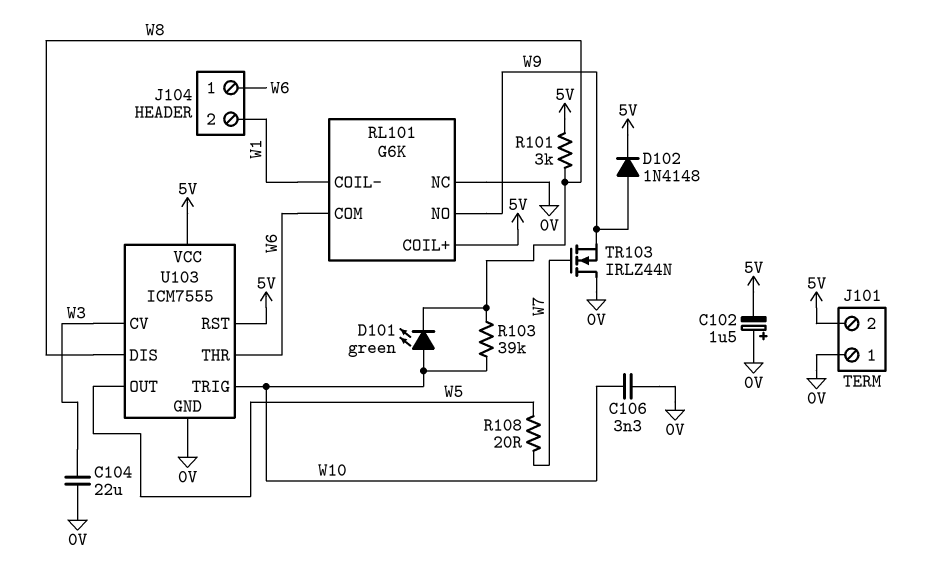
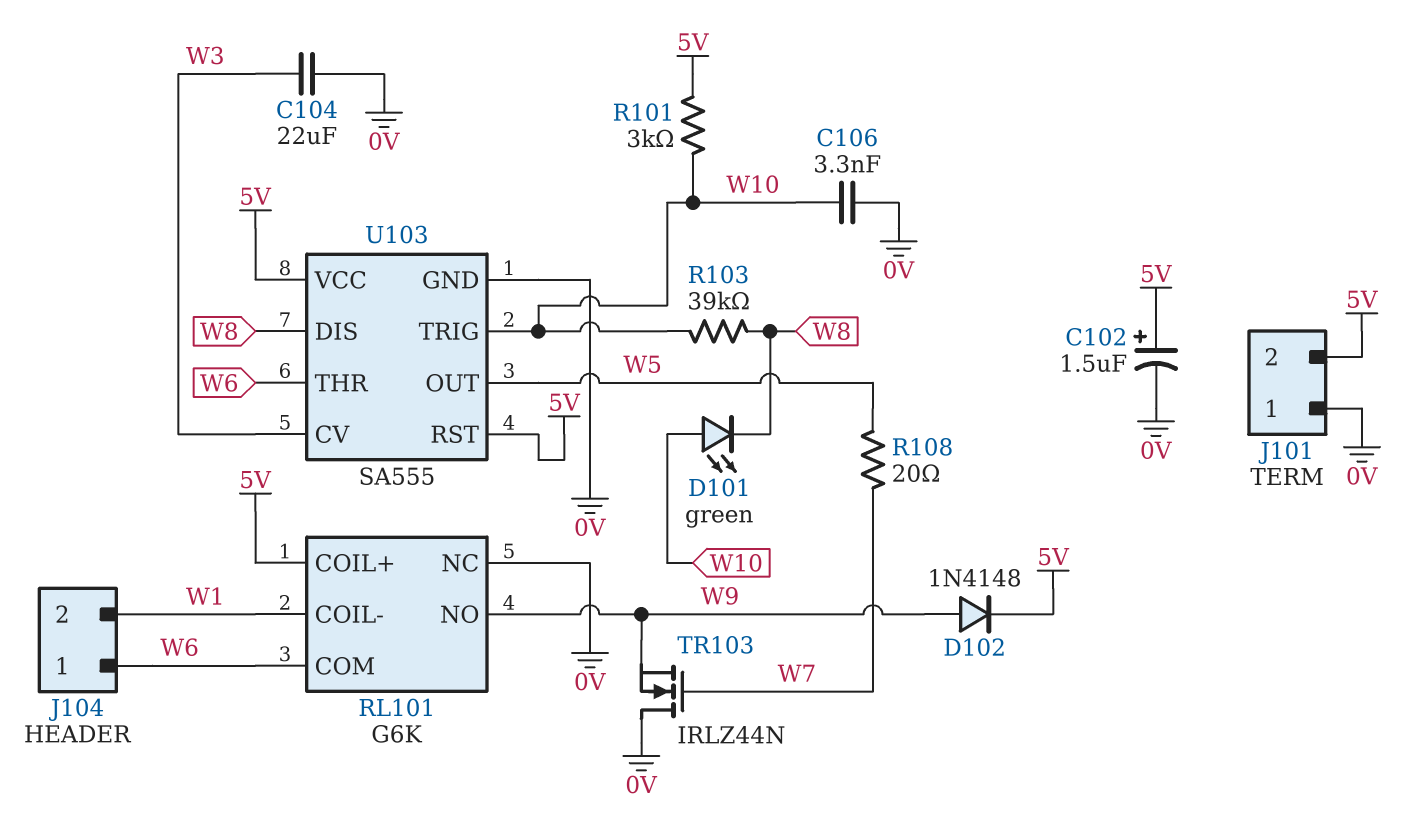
C102: 1.5uF (plus 0V, minus 5V) -> 1.5uF (plus 5V, minus 0V)
R101: 3k (5V, W8) -> 3k (5V, W10)
U103: ICM7555 -> SA555

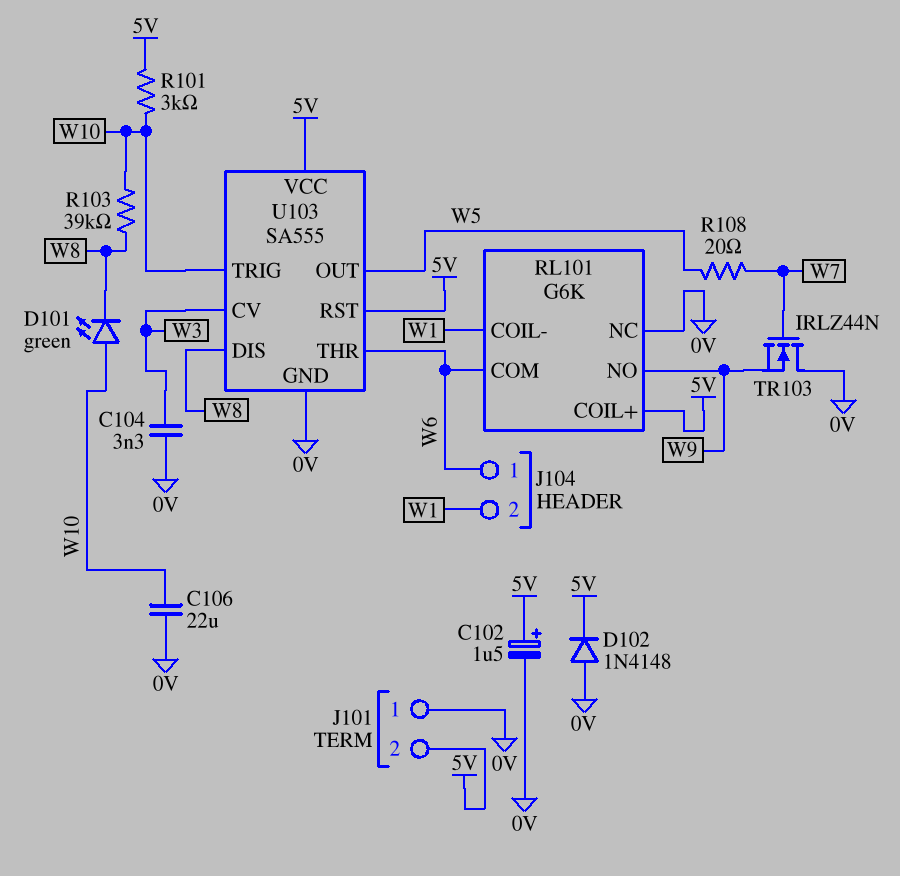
C104: 22uF (0V, W3) -> 3.3nF (0V, W3)
C106: 3.3nF (0V, W10) -> 22uF (0V, W10)
D102: diode 1N4148 (A W9, K 5V) -> diode 1N4148 (A 0V, K 5V)

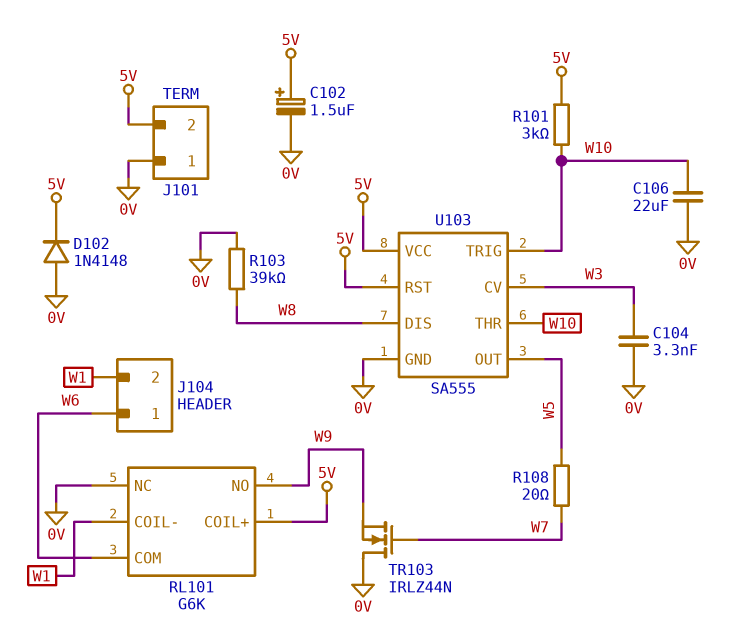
D101: LED green (A W10, K W8) -> none
R103: 39k (W8, W10) -> 39k (0V, W8)
U103 pin THR: W6 -> W10

